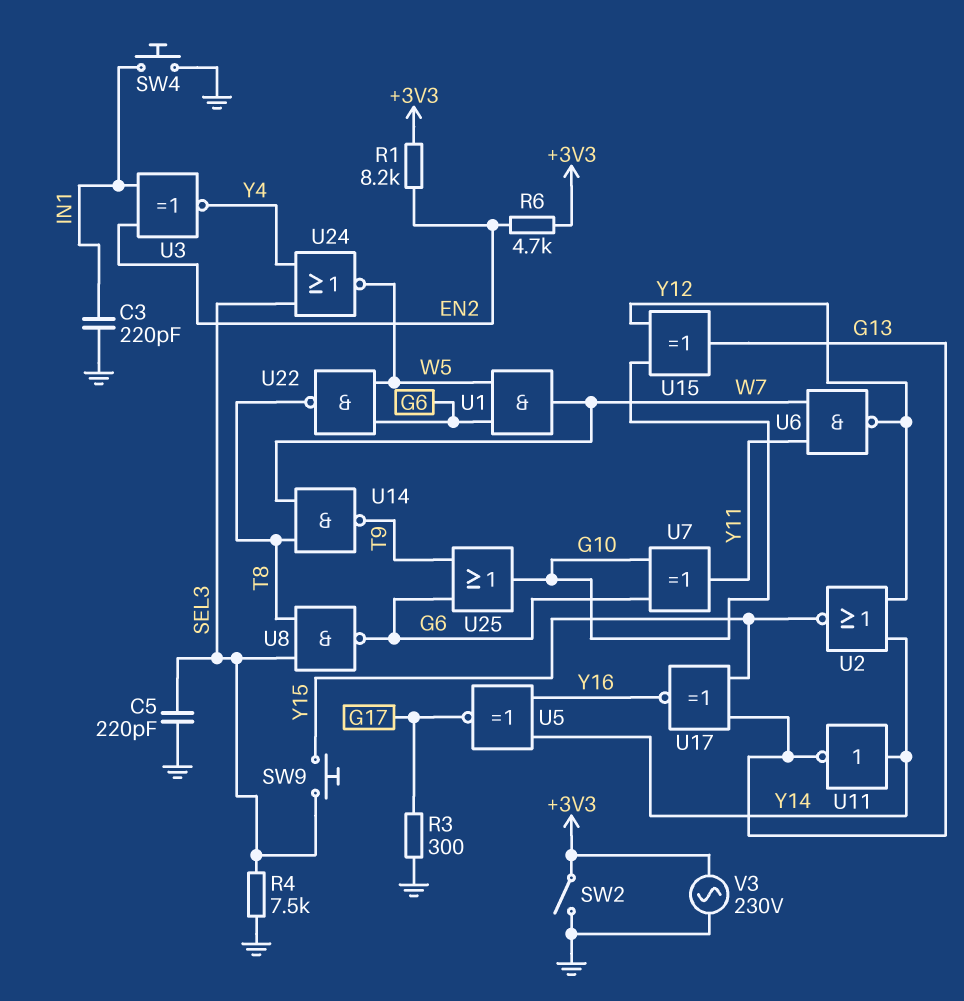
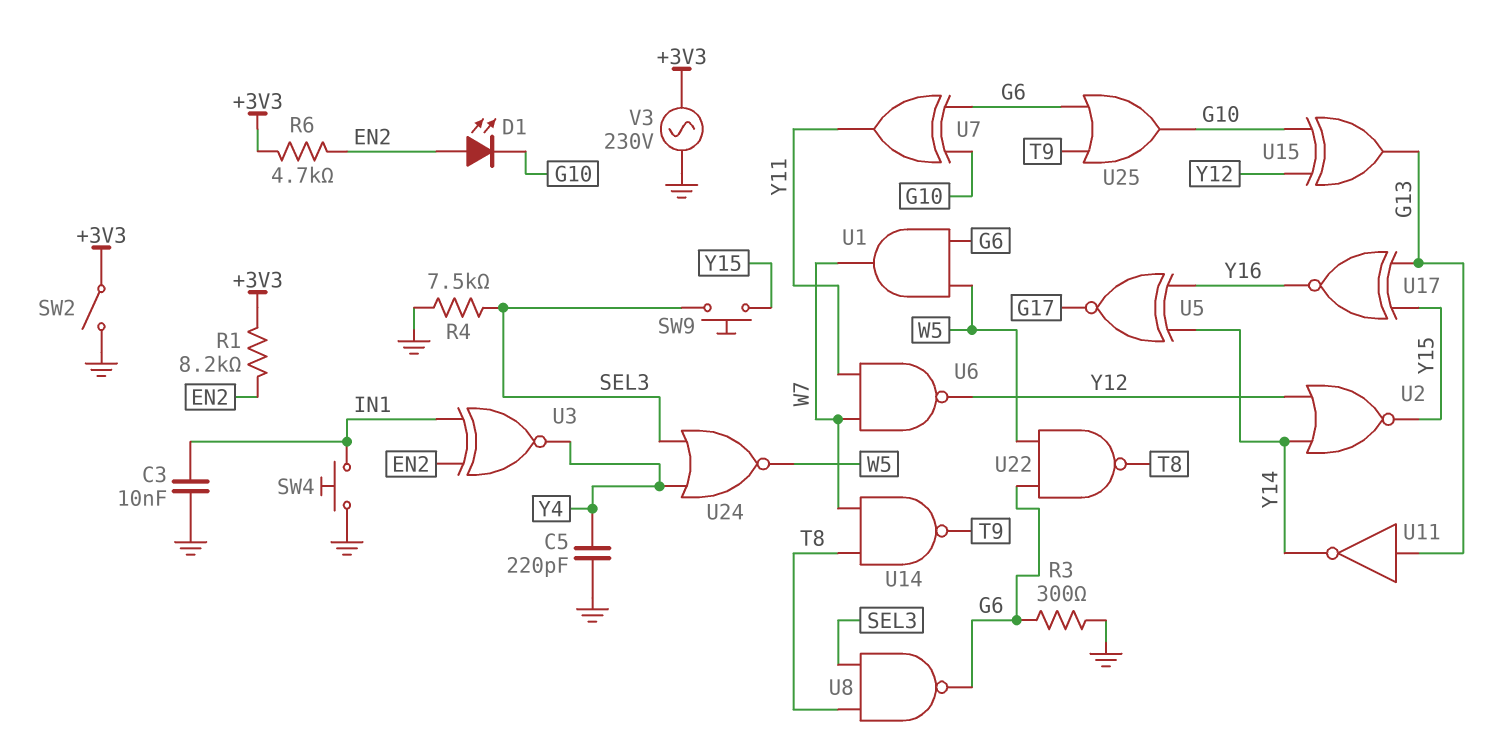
C3: 220pF (GND, IN1) -> 10nF (GND, IN1)
C5: 220pF (GND, SEL3) -> 220pF (GND, Y4)
D1: none -> LED (A EN2, K G10)
R3: 300 (G17, GND) -> 300 (G6, GND)
U11: NOT (in Y14, out G13) -> NOT (in G13, out Y14)

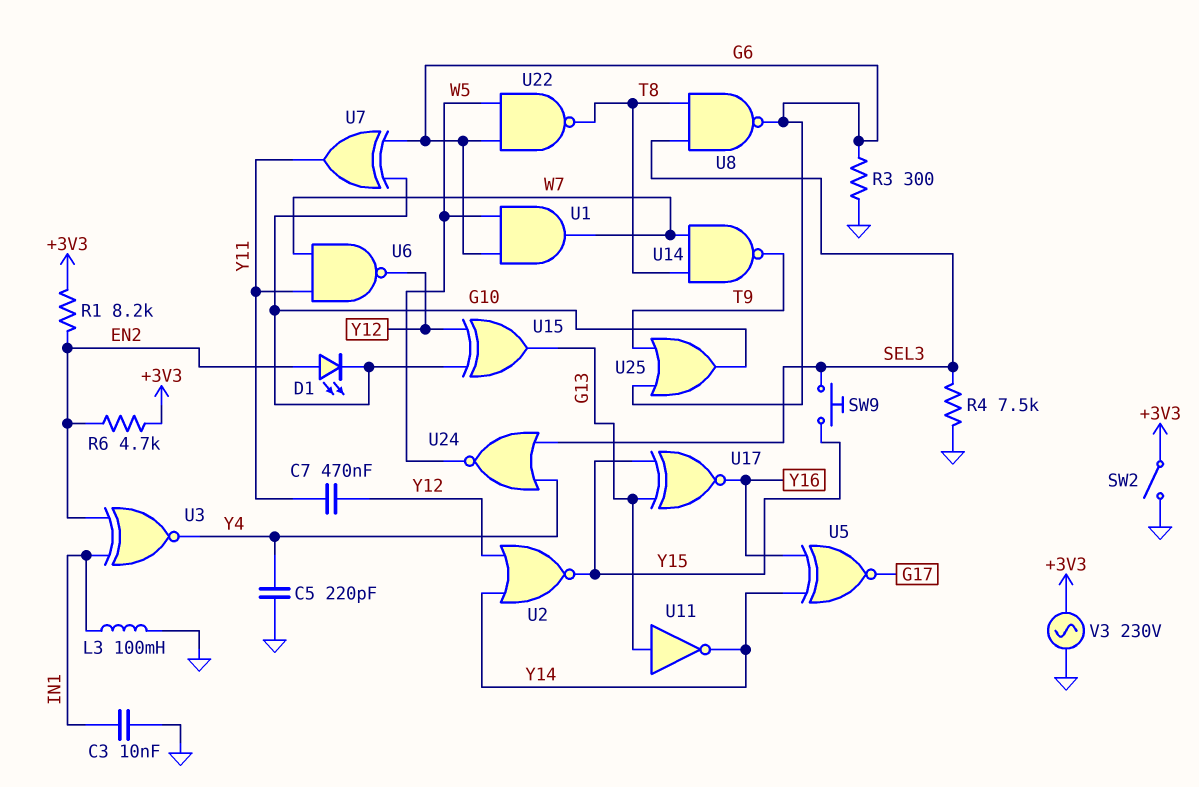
C7: none -> 470nF (Y11, Y12)
L3: none -> 100mH (GND, IN1)
SW4: button (GND, IN1) -> none

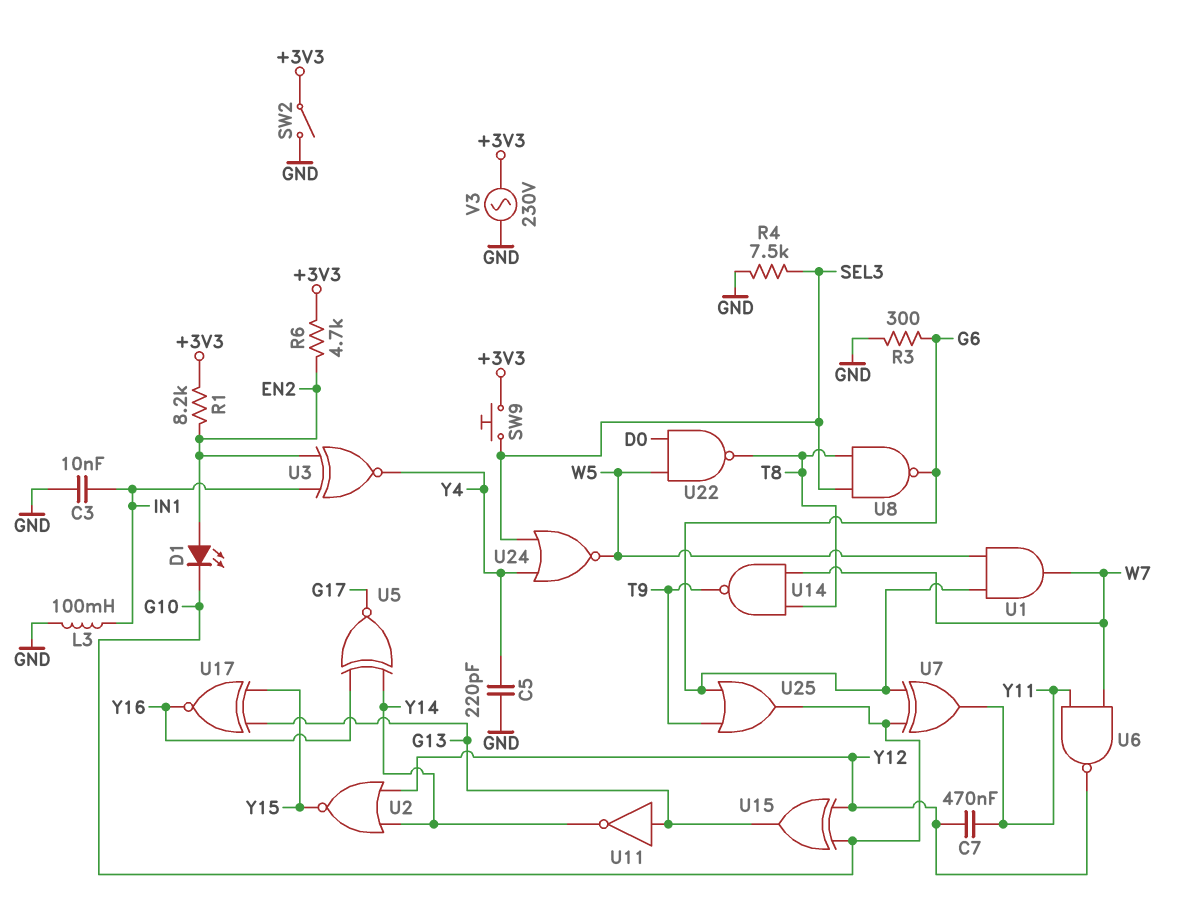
SW9: button (SEL3, Y15) -> button (+3V3, SEL3)
U22: NAND (in G6, in W5, out T8) -> NAND (in D0, in W5, out T8)

